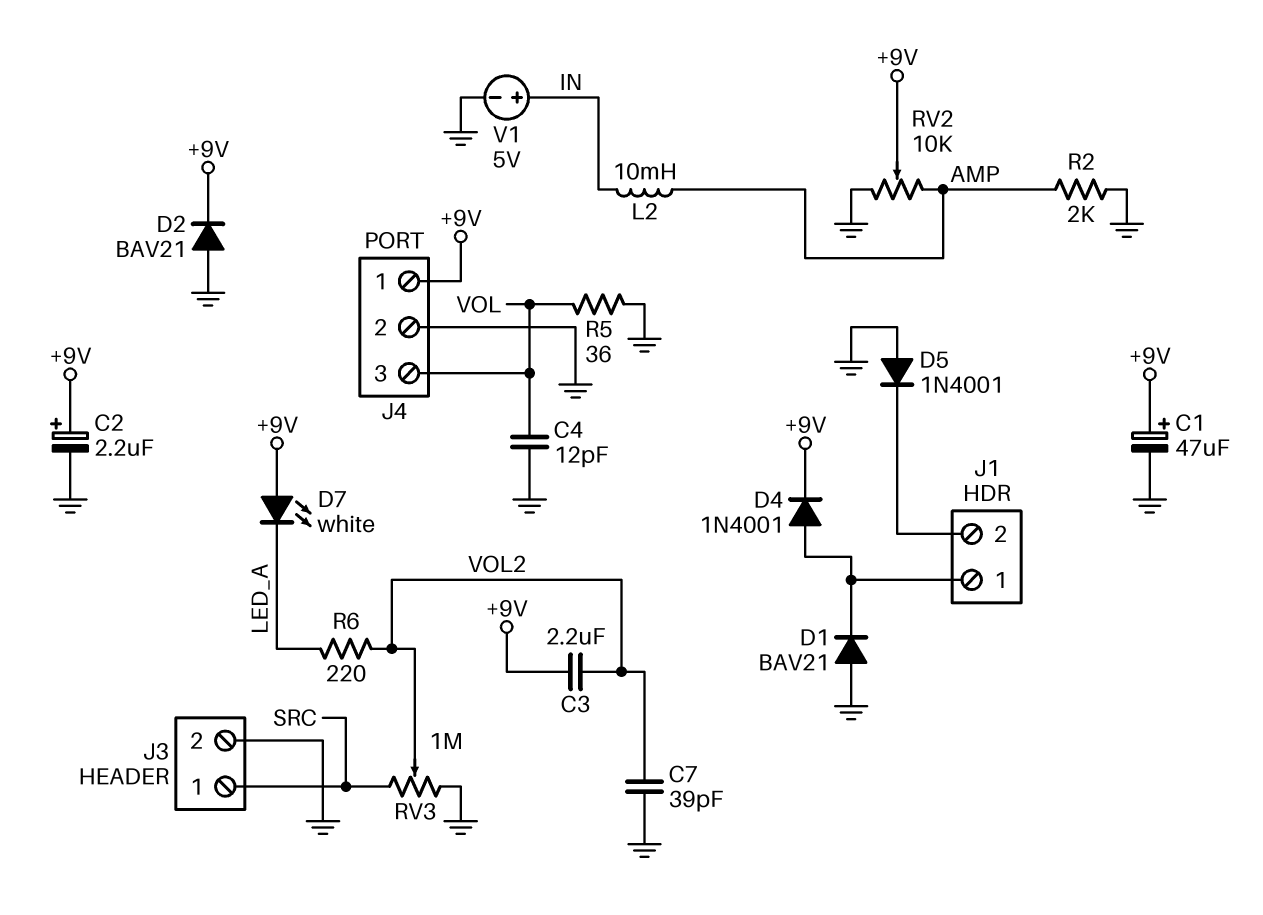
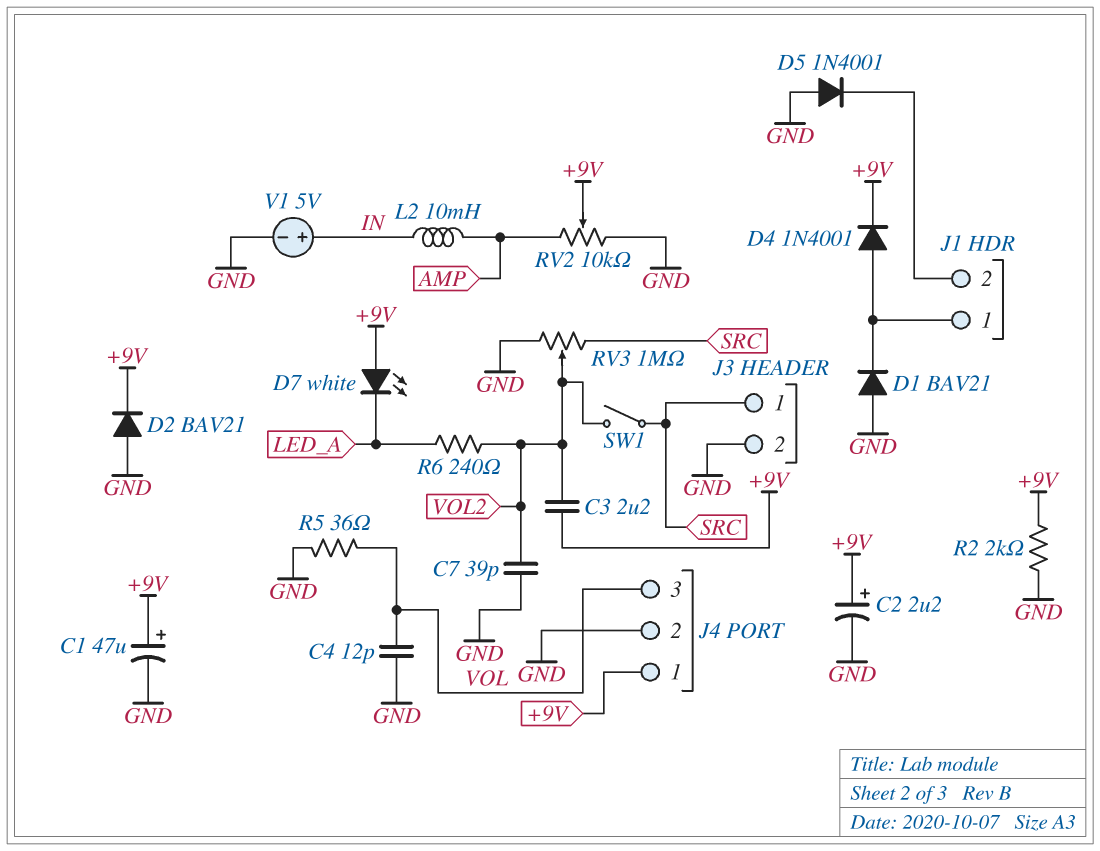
R2: 2k (AMP, GND) -> 2k (+9V, GND)
R6: 220 (LED_A, VOL2) -> 240 (LED_A, VOL2)
SW1: none -> switch (SRC, VOL2)

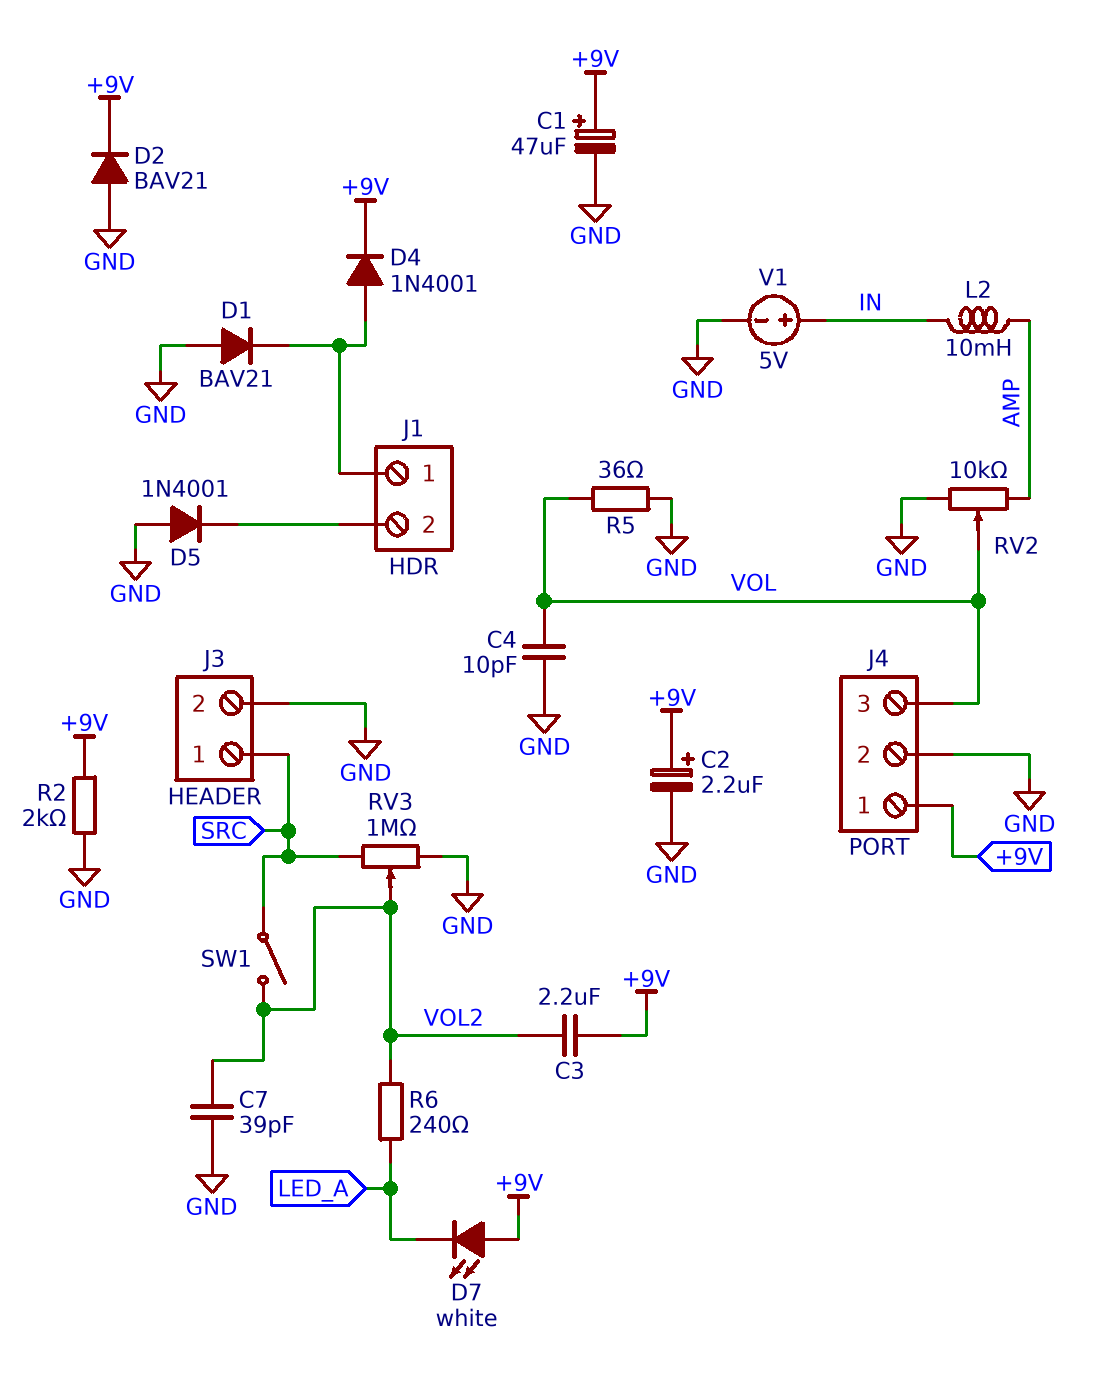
C4: 12pF (GND, VOL) -> 10pF (GND, VOL)
RV2: 10k (AMP, GND, wiper +9V) -> 10k (AMP, GND, wiper VOL)

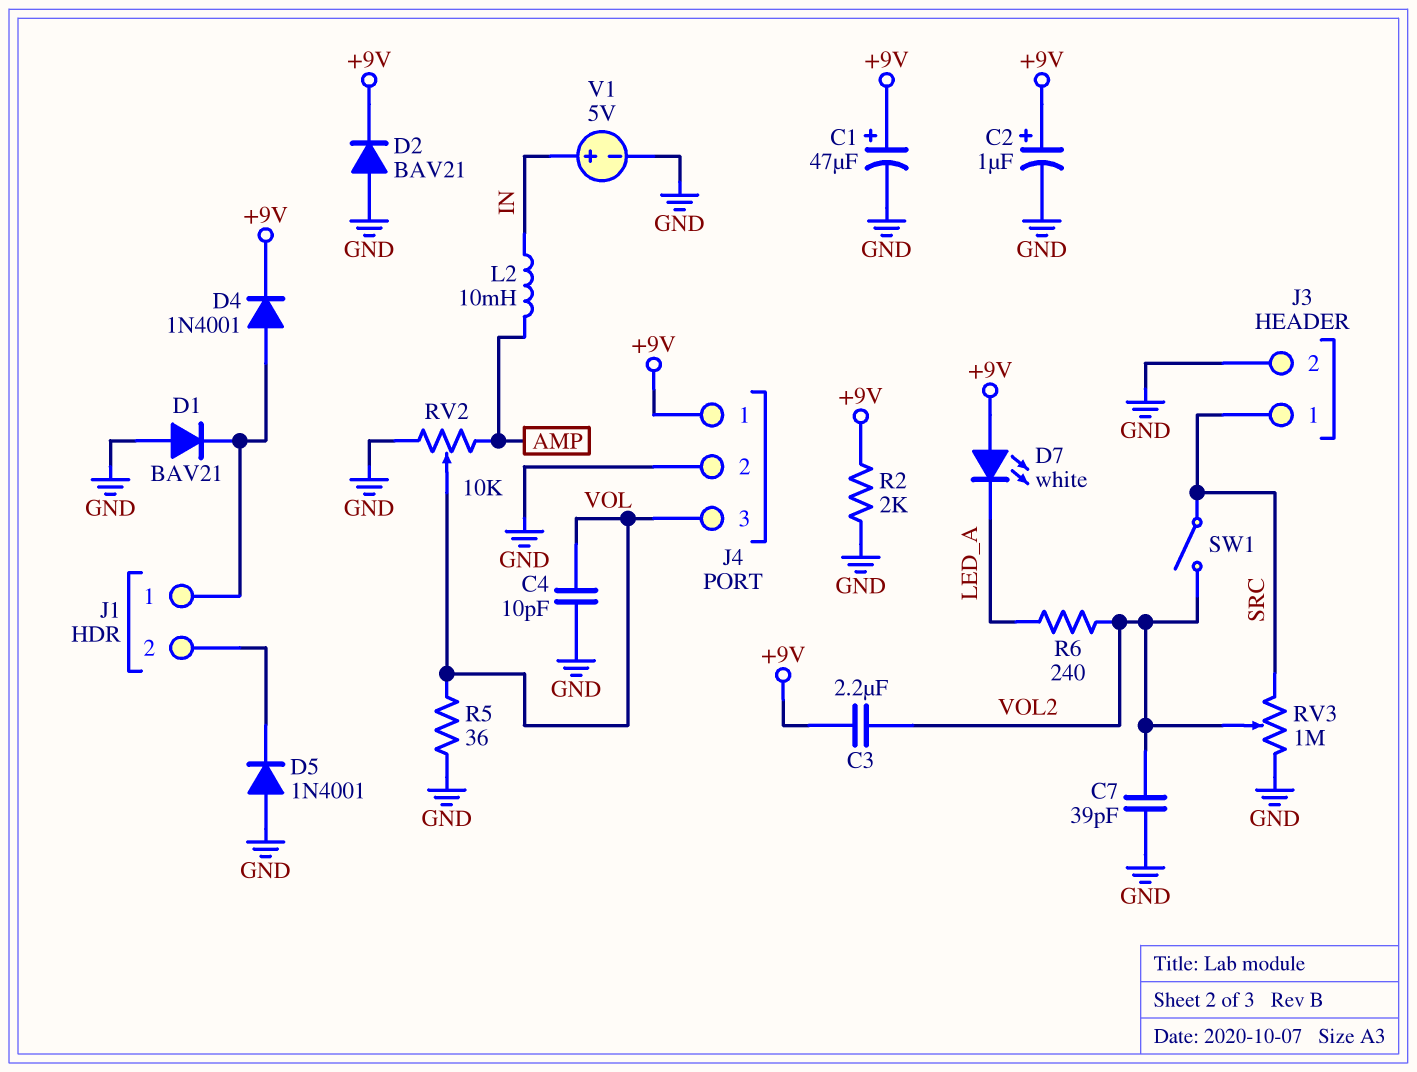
C2: 2.2uF (plus +9V, minus GND) -> 1uF (plus +9V, minus GND)

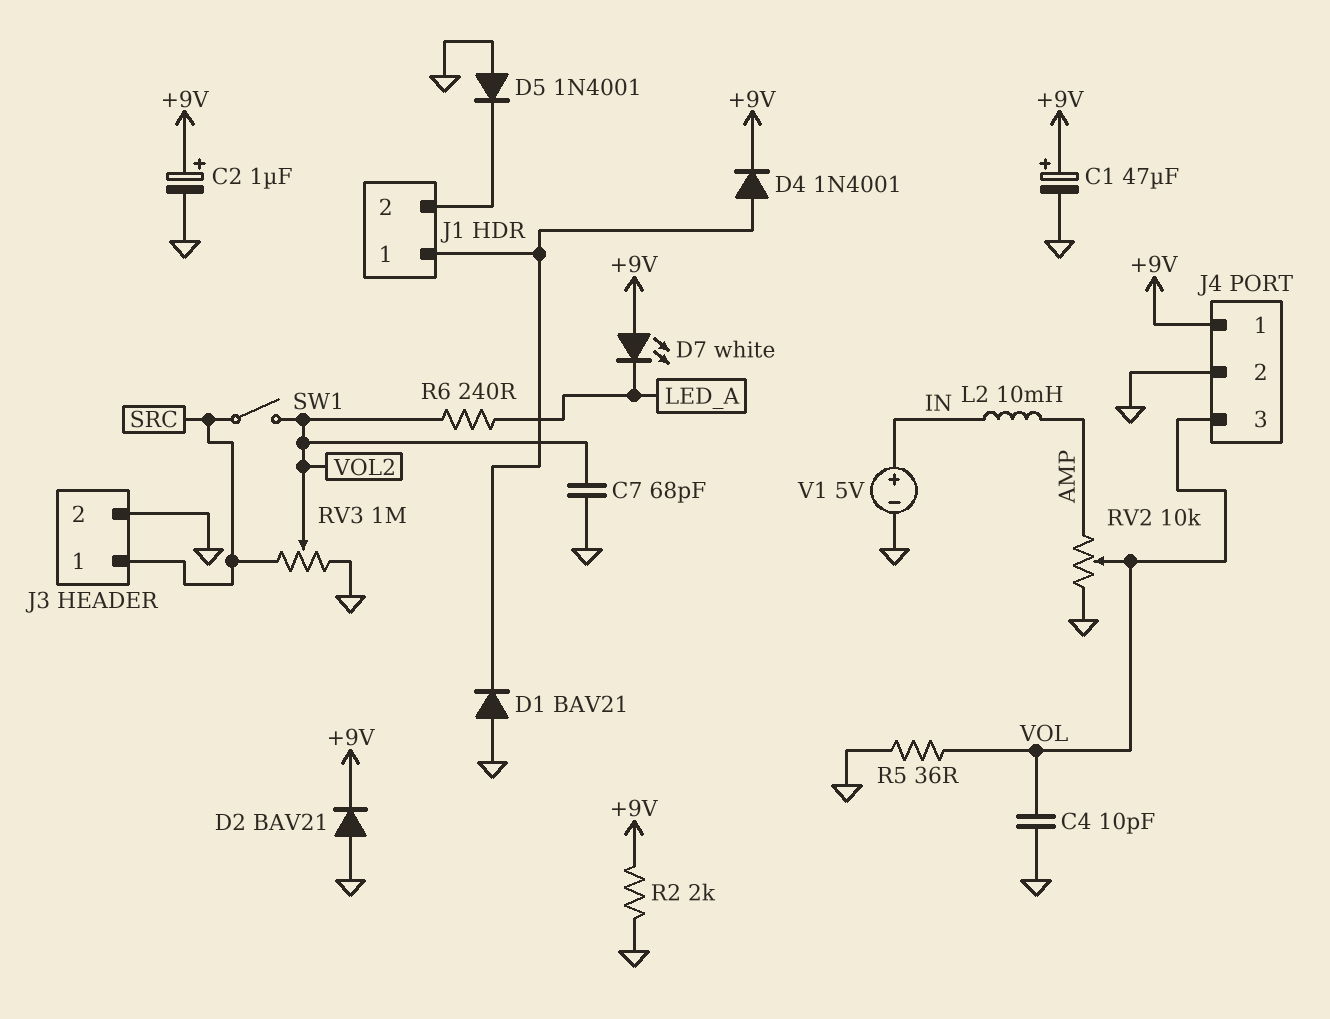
C3: 2.2uF (+9V, VOL2) -> none
C7: 39pF (GND, VOL2) -> 68pF (GND, VOL2)

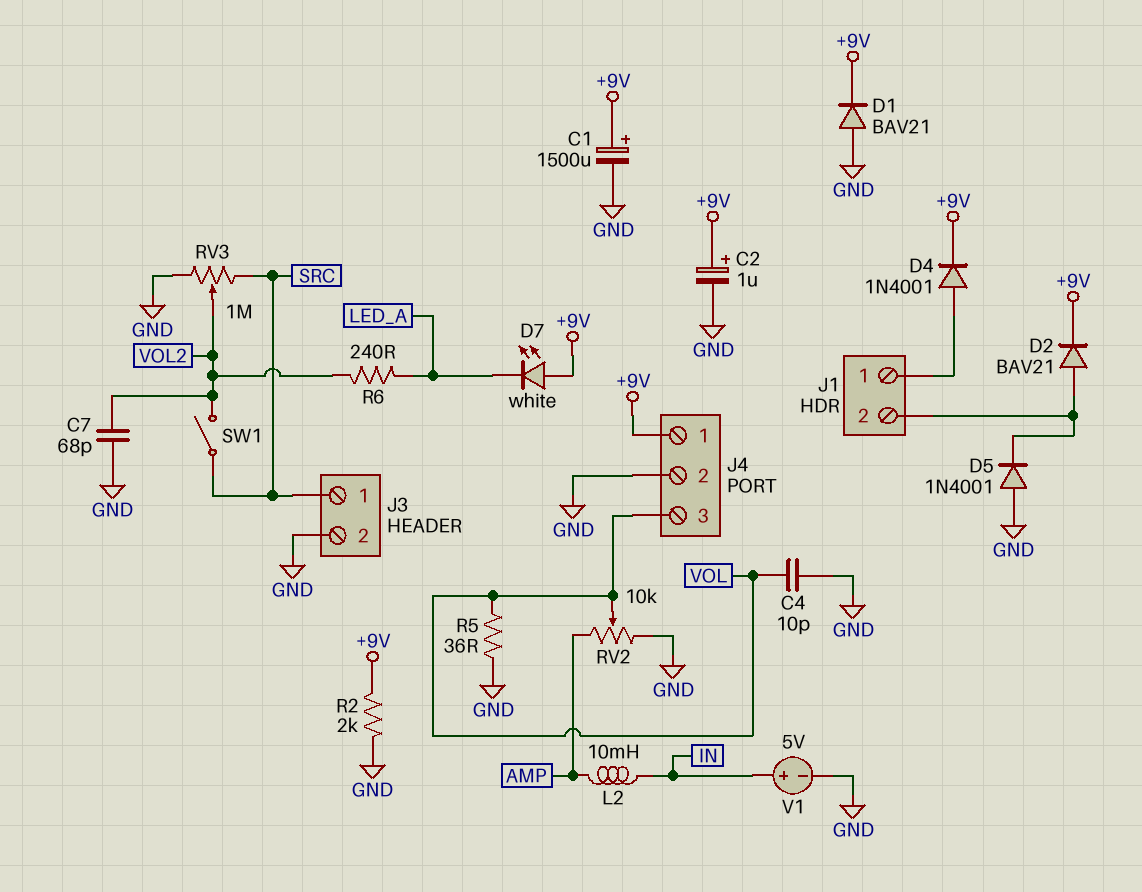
C1: 47uF (plus +9V, minus GND) -> 1500uF (plus +9V, minus GND)
D1: diode BAV21 (A GND, K J1/1) -> diode BAV21 (A GND, K +9V)
D2: diode BAV21 (A GND, K +9V) -> diode BAV21 (A J1/2, K +9V)

